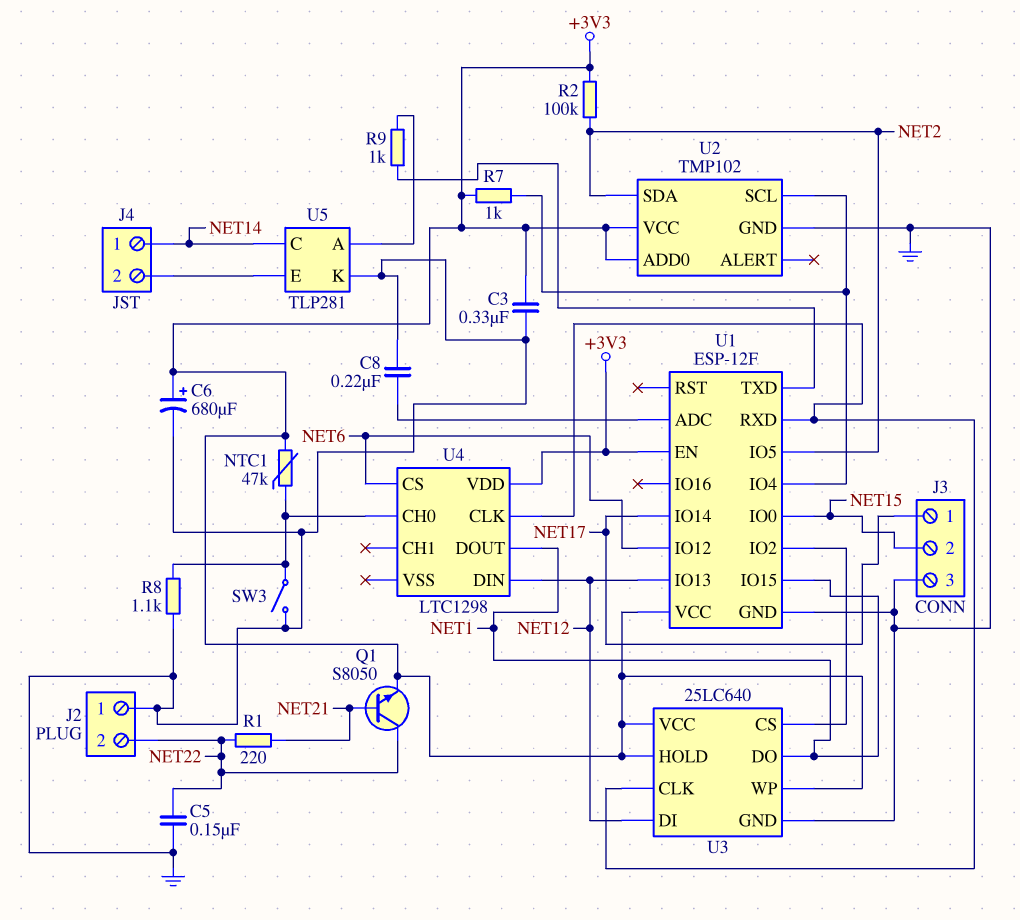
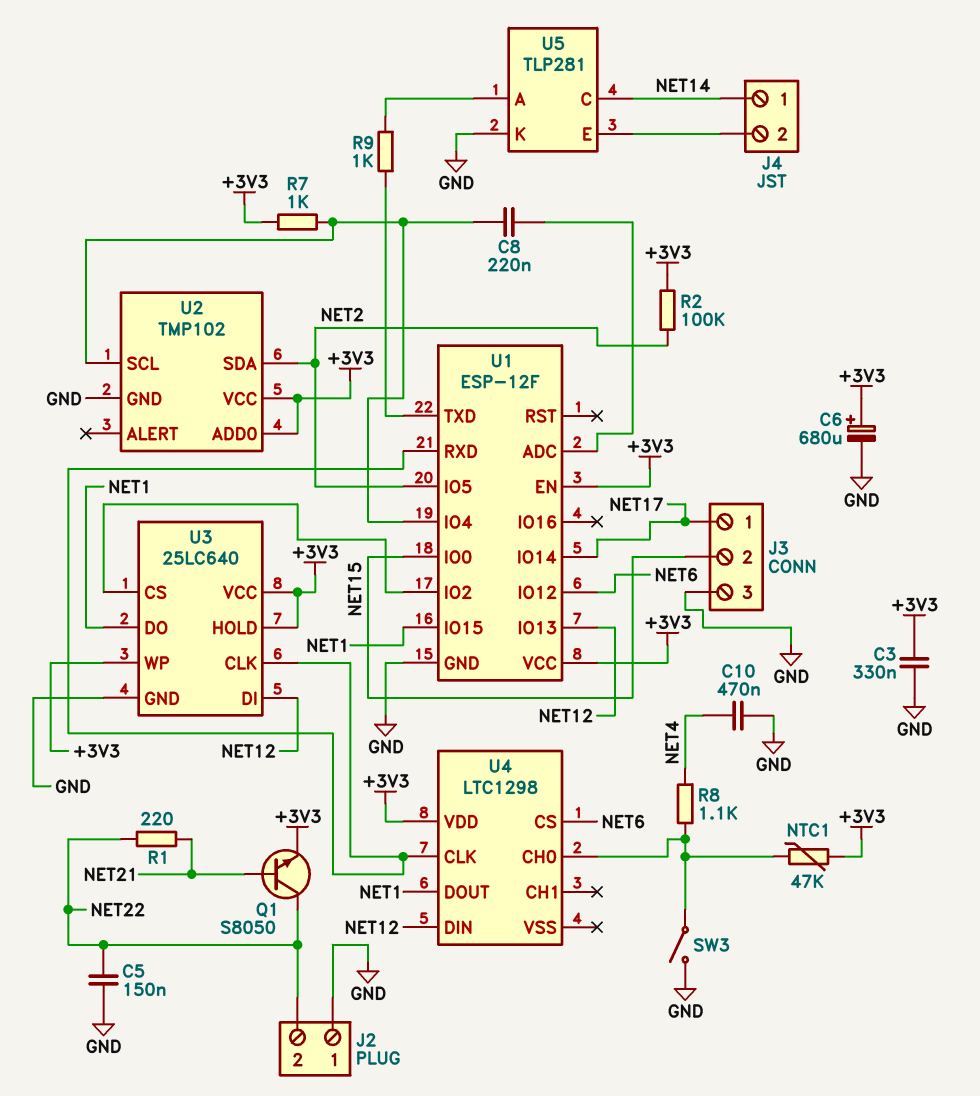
C8: 220nF (GND, U1/ADC) -> 220nF (U1/ADC, U1/IO4)
C10: none -> 470nF (GND, NET4)
R8: 1.1k (GND, U4/CH0) -> 1.1k (NET4, U4/CH0)

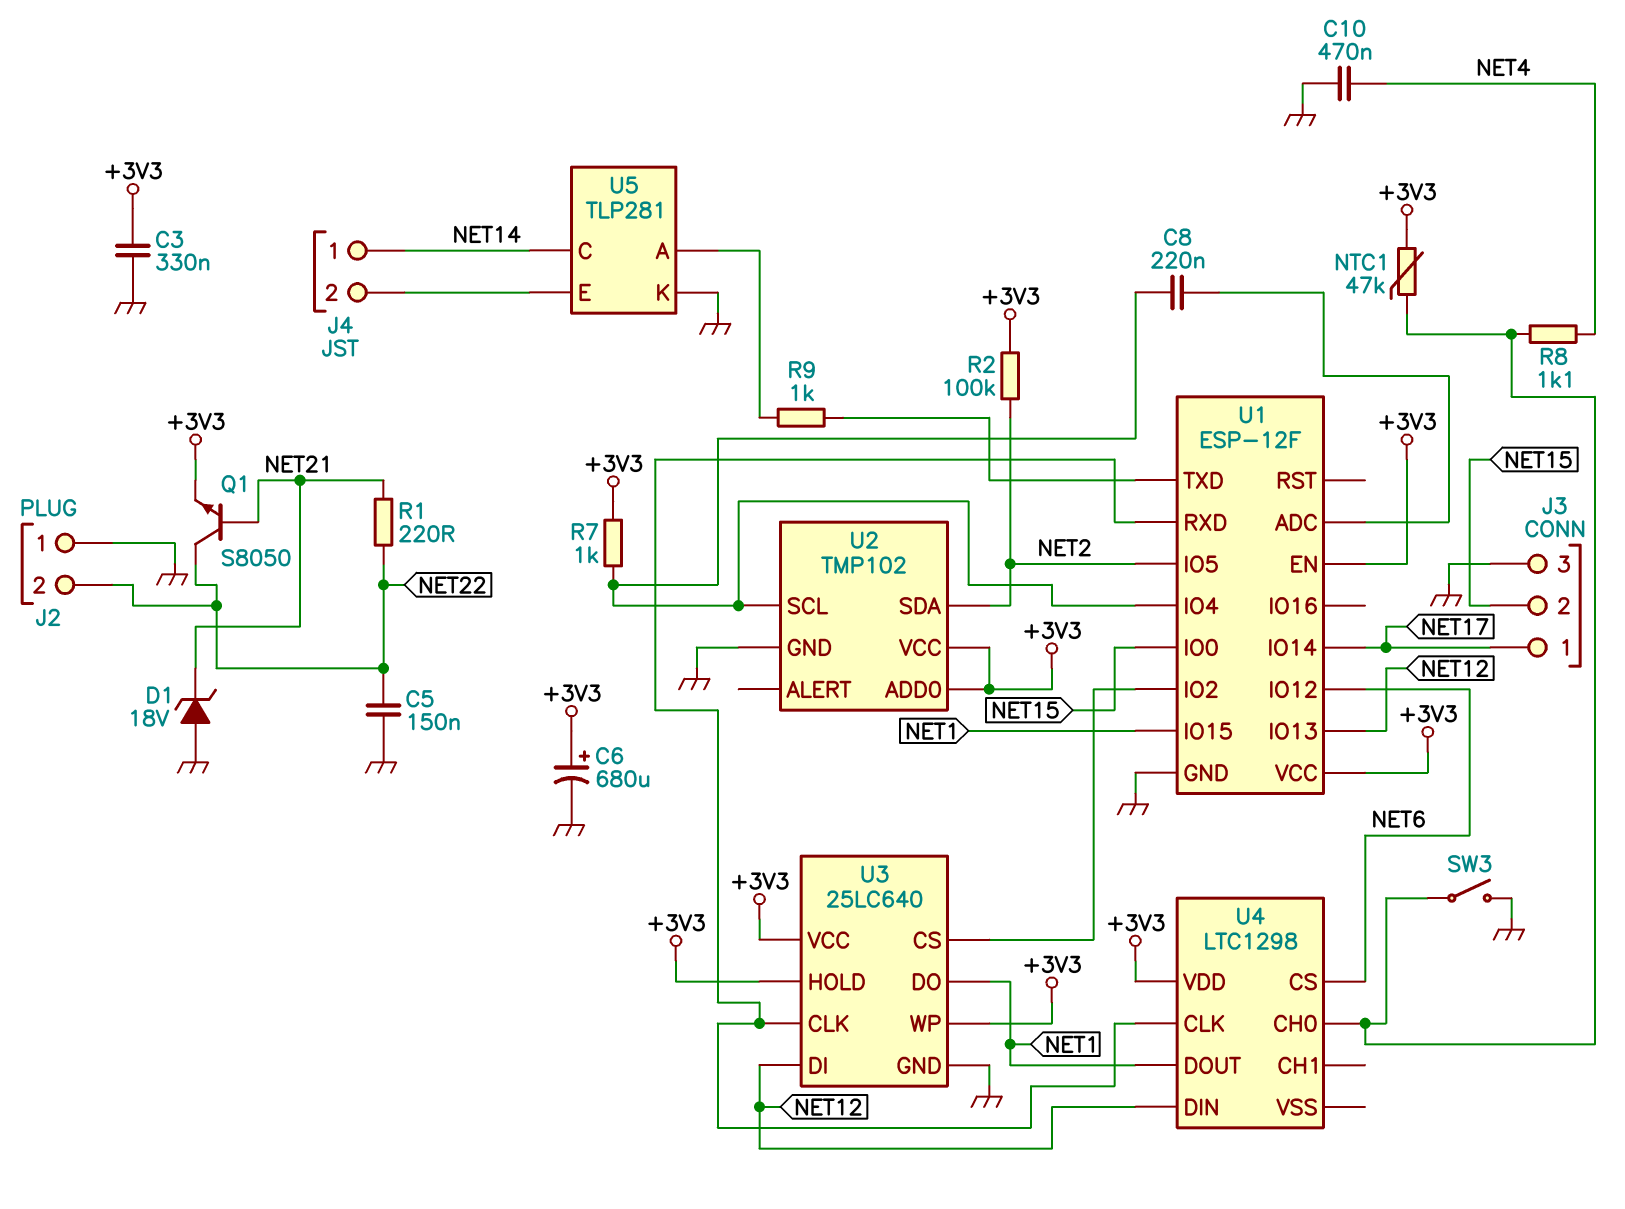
D1: none -> zener 18V (A GND, K NET21)

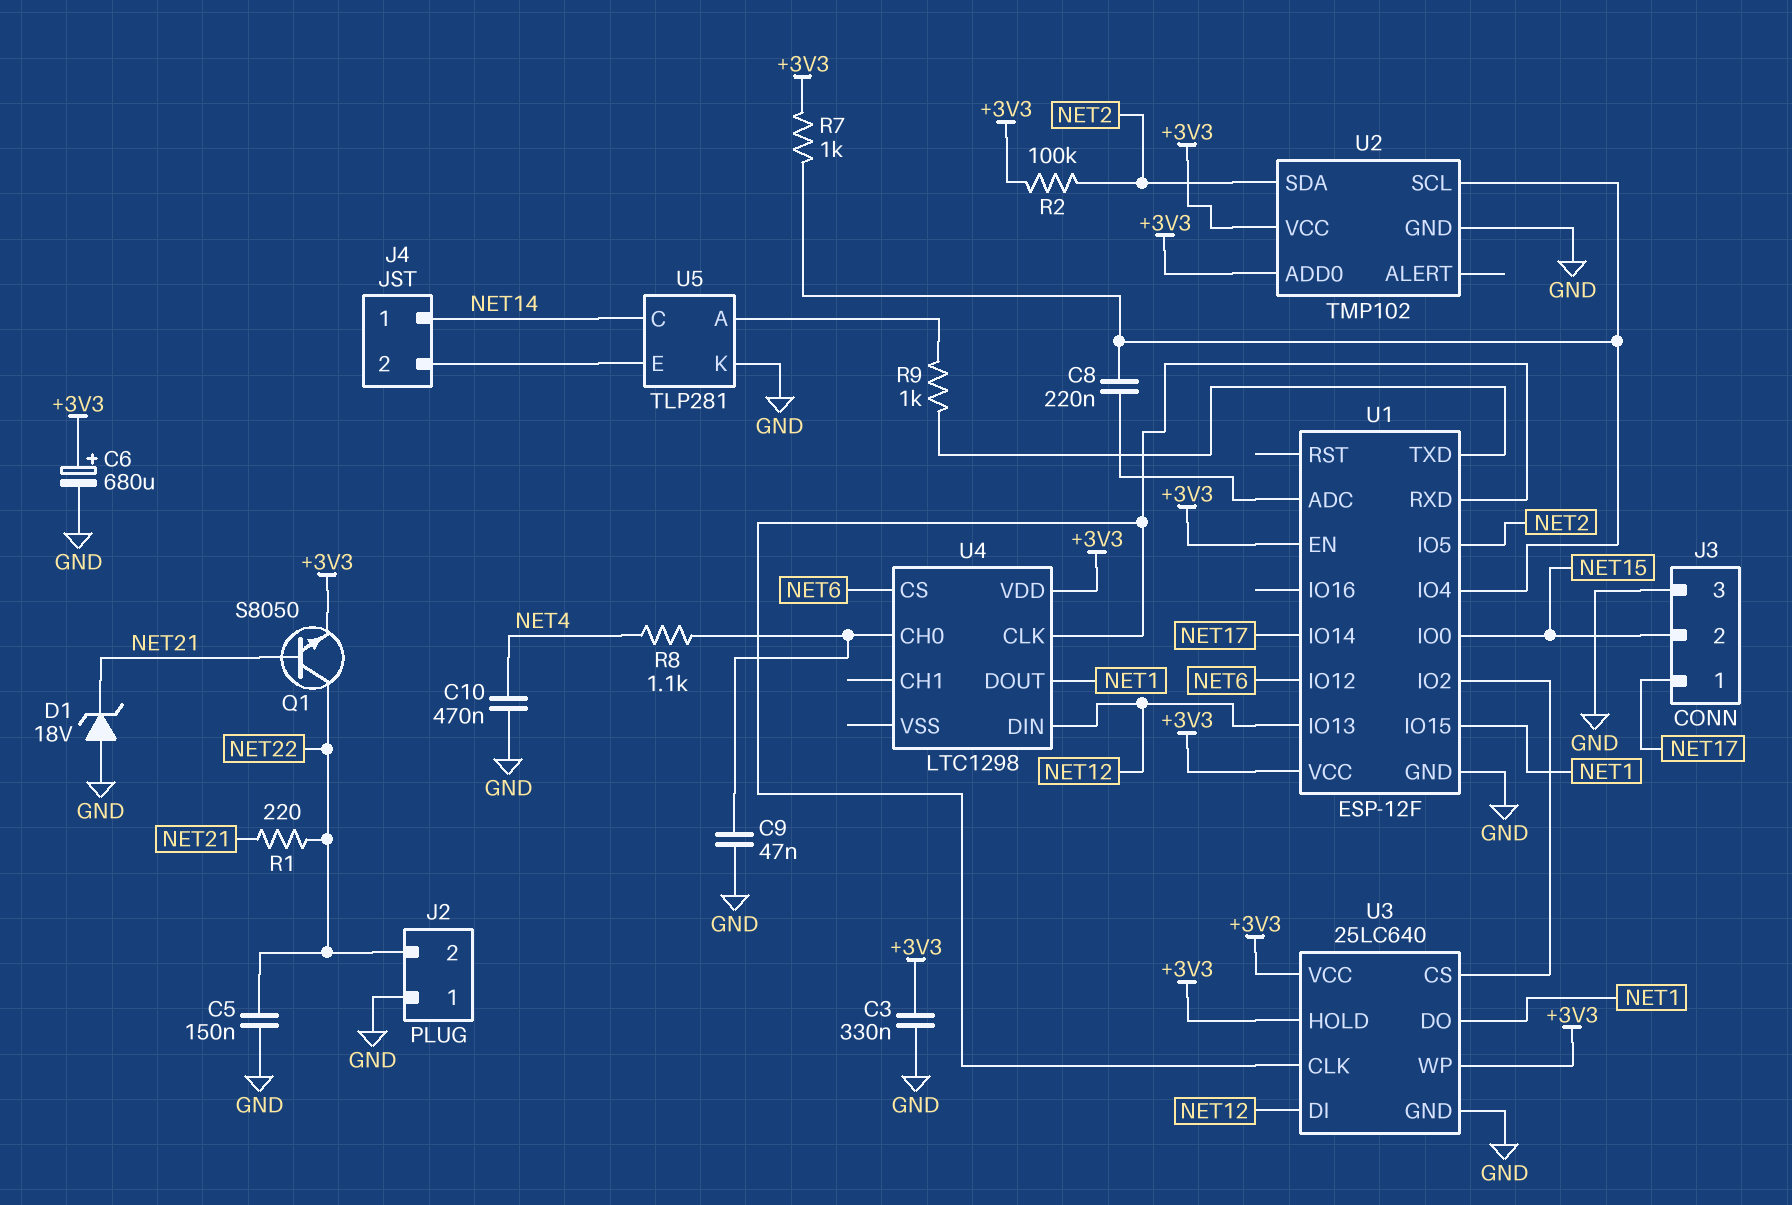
C9: none -> 47nF (GND, U4/CH0)
NTC1: 47k (+3V3, U4/CH0) -> none
SW3: switch (GND, U4/CH0) -> none

